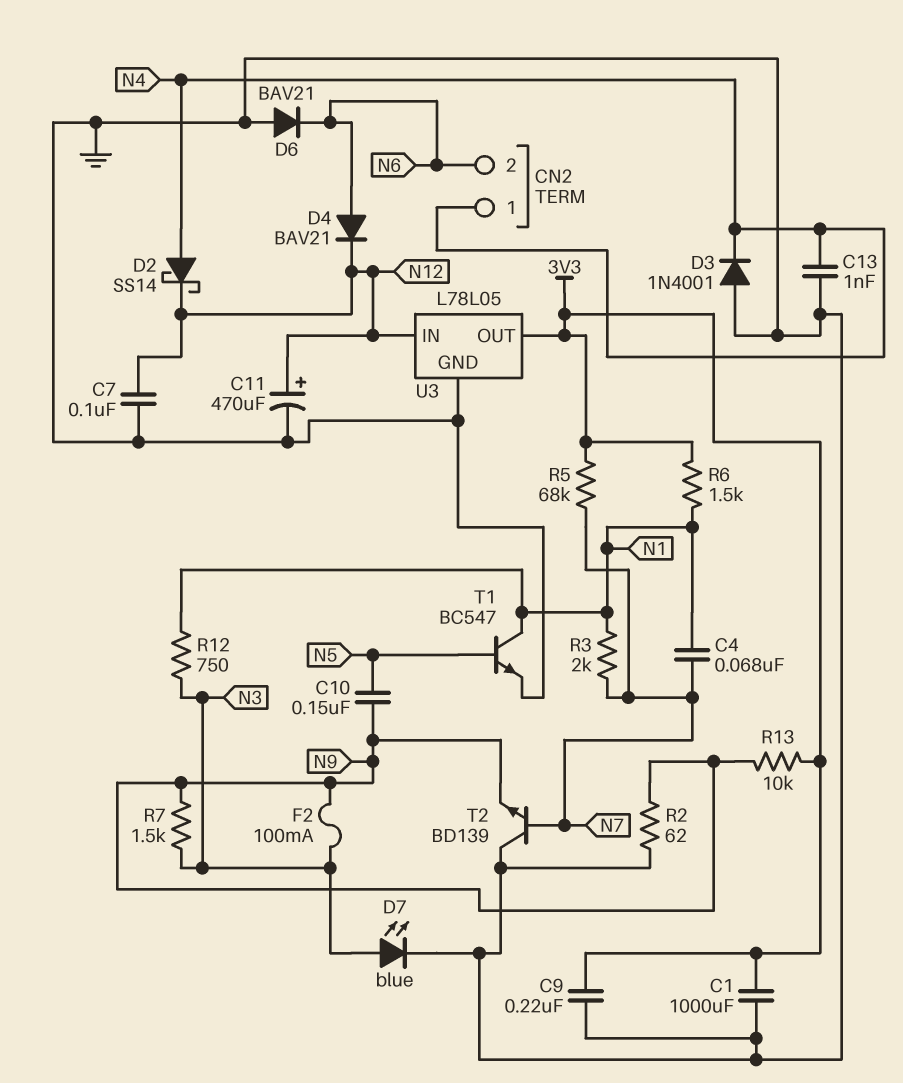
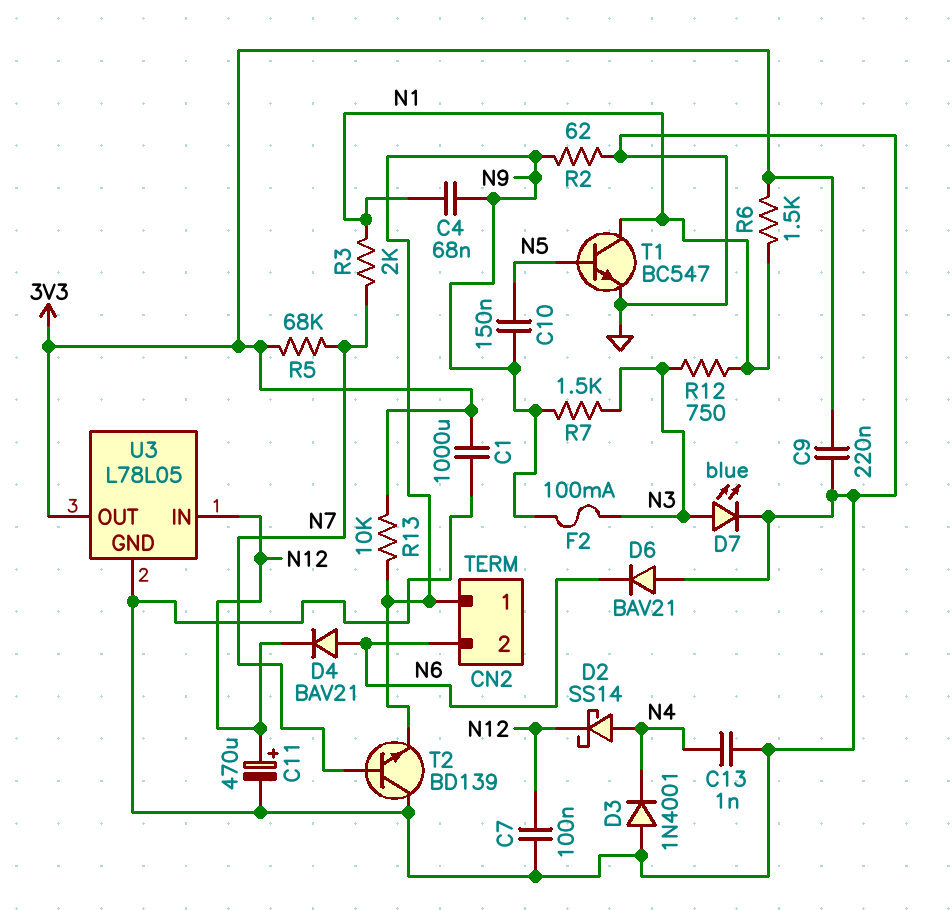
C4: 68nF (N1, N7) -> 68nF (N1, N9)
CN2 pin 1: N4 -> N9

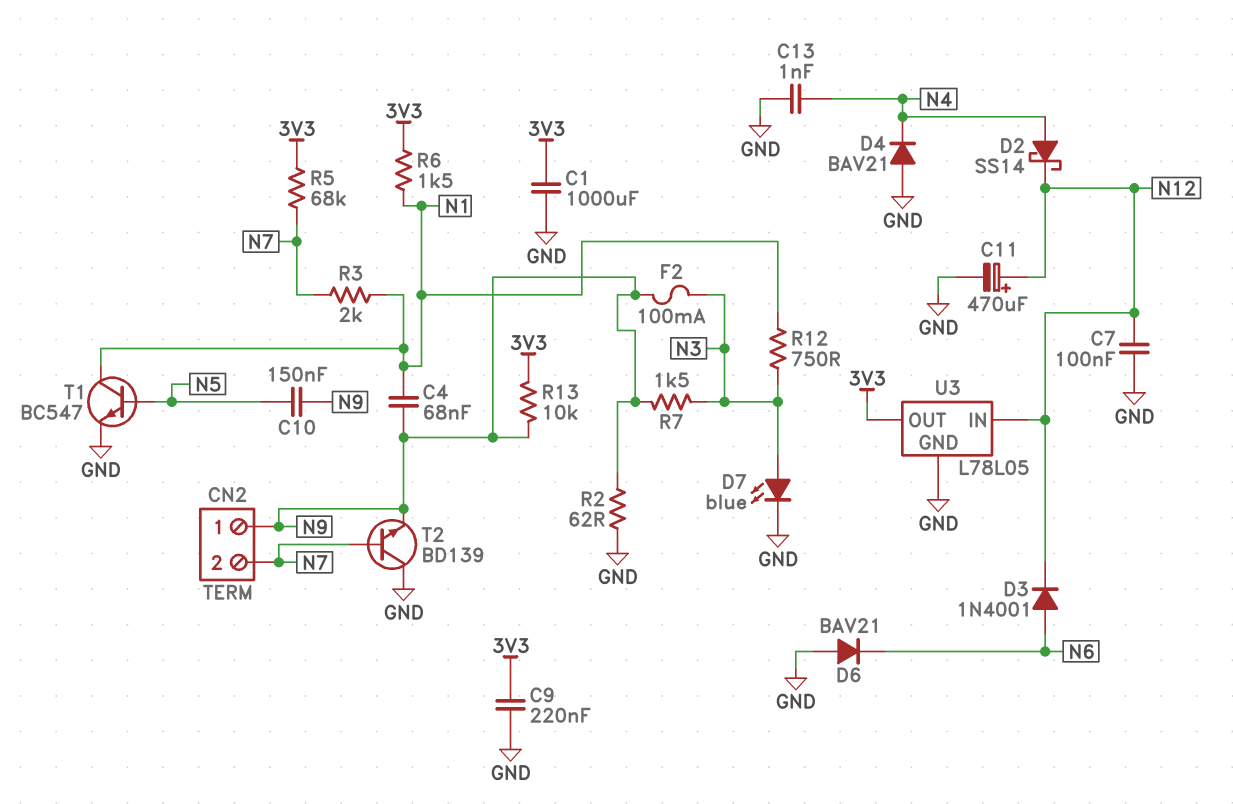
CN2 pin 2: N6 -> N7
D3: diode 1N4001 (A GND, K N4) -> diode 1N4001 (A N6, K N12)
D4: diode BAV21 (A N6, K N12) -> diode BAV21 (A GND, K N4)

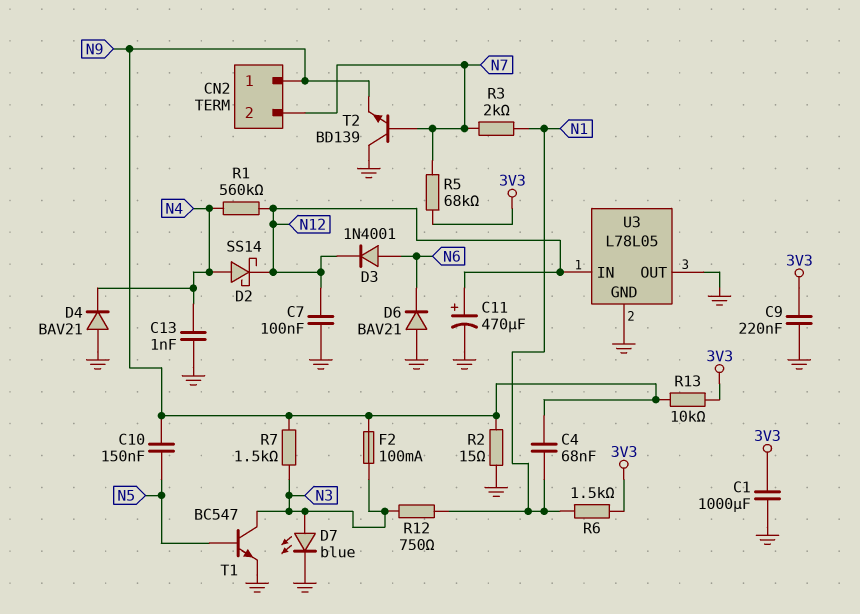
R1: none -> 560k (N4, N12)
R2: 62 (GND, N9) -> 15 (GND, N9)
T1: NPN BC547 (B N5, C N1, E GND) -> NPN BC547 (B N5, C N3, E GND)
U3 pin OUT: 3V3 -> GND

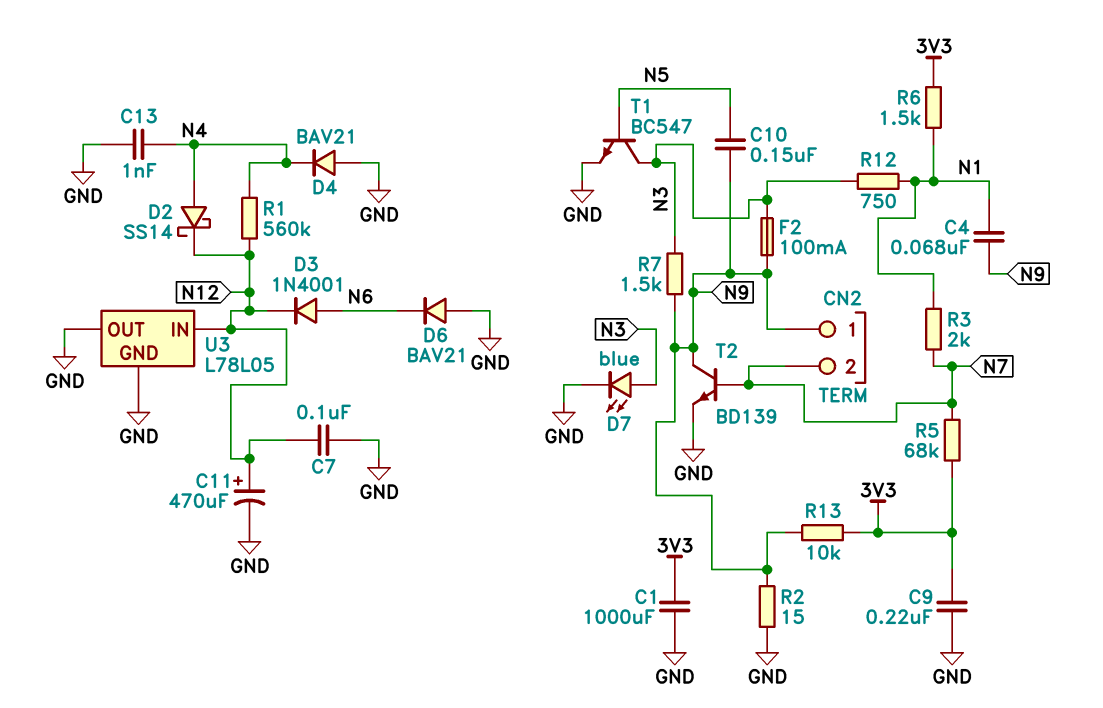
T2: NPN BD139 (B N7, C GND, E N9) -> NPN BD139 (B N7, C N9, E GND)

